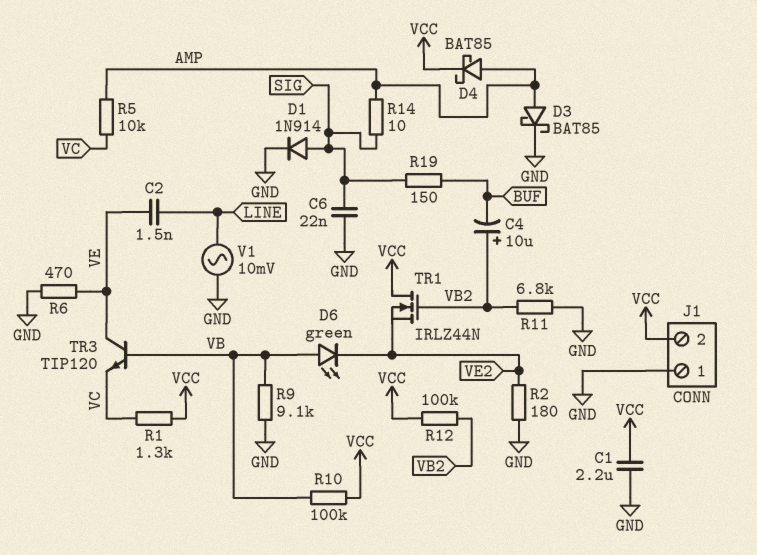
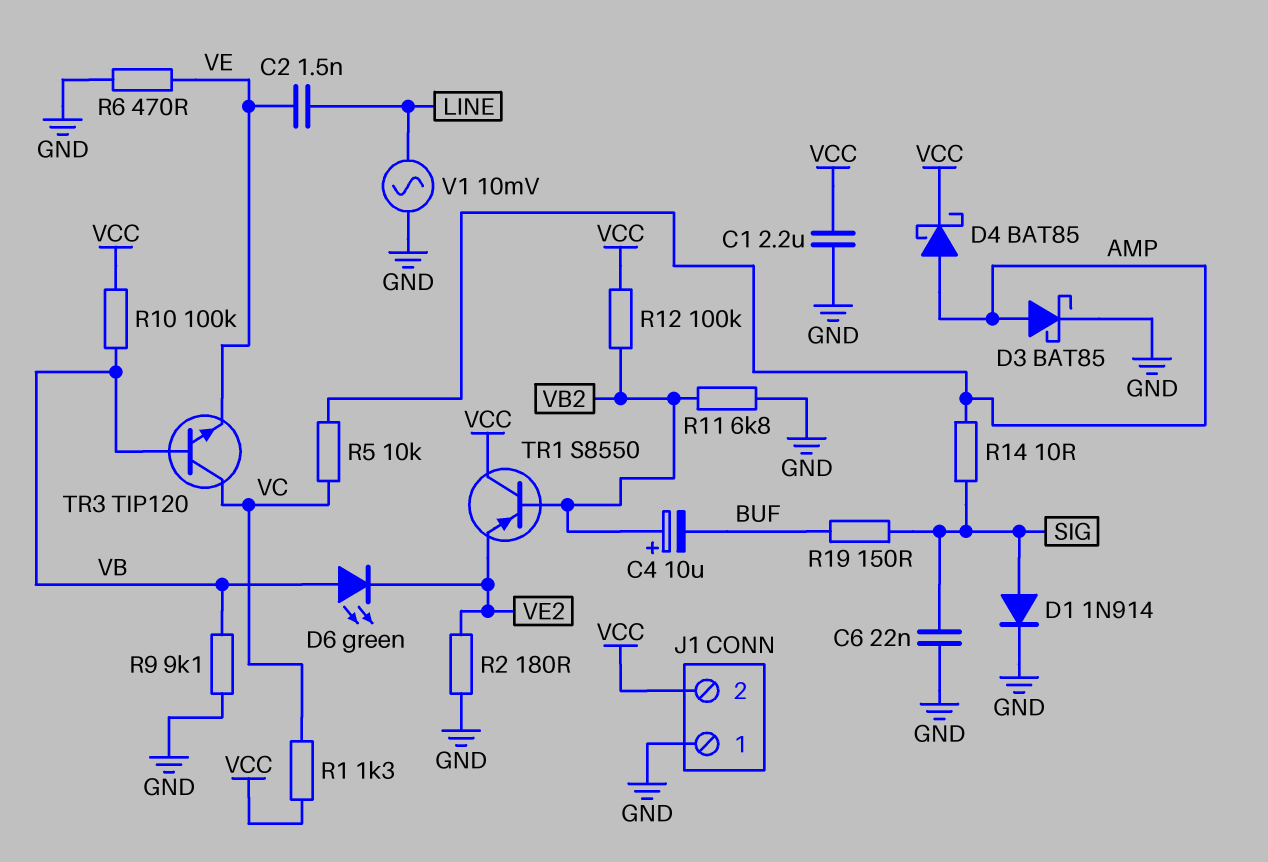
TR1: NMOS IRLZ44N (G VB2, D VCC, S VE2) -> PNP S8550 (B VB2, C VCC, E VE2)
TR3: NPN TIP120 (B VB, C VE, E VC) -> NPN TIP120 (B VB, C VC, E VE)

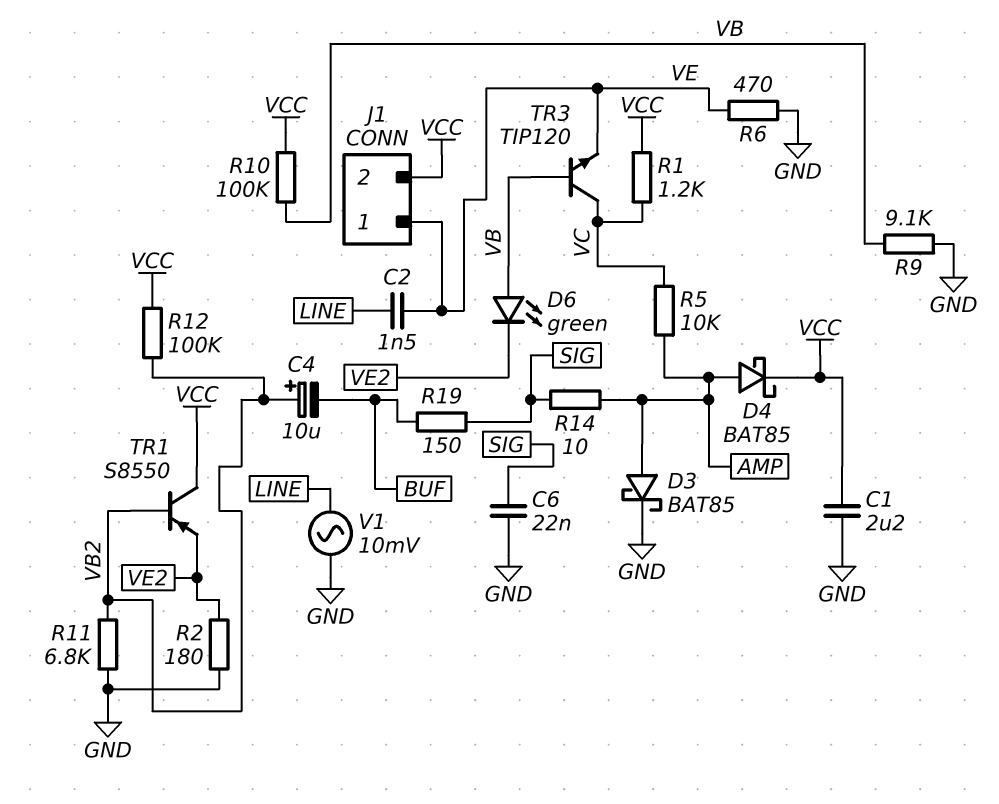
D1: diode 1N914 (A SIG, K GND) -> none
J1 pin 1: GND -> VE
R1: 1.3k (VC, VCC) -> 1.2k (VC, VCC)

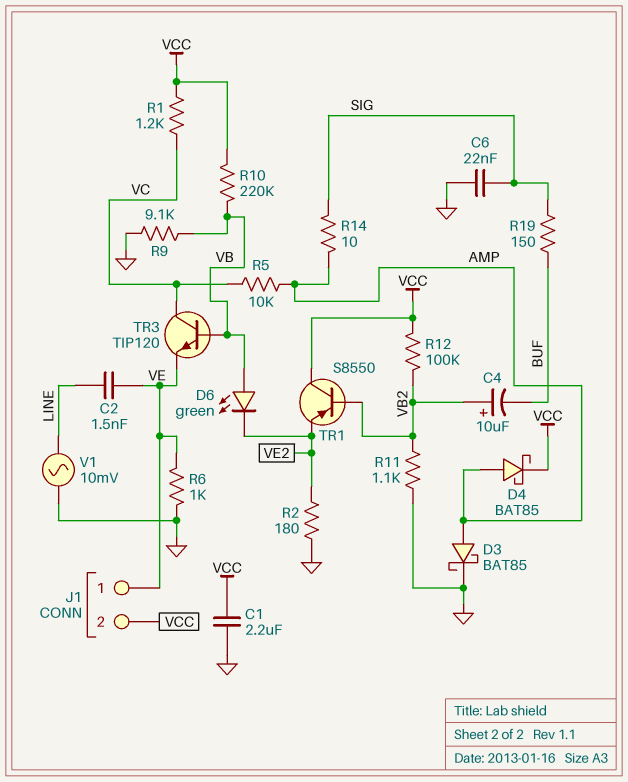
R6: 470 (GND, VE) -> 1k (GND, VE)
R10: 100k (VB, VCC) -> 220k (VB, VCC)
R11: 6.8k (GND, VB2) -> 1.1k (GND, VB2)

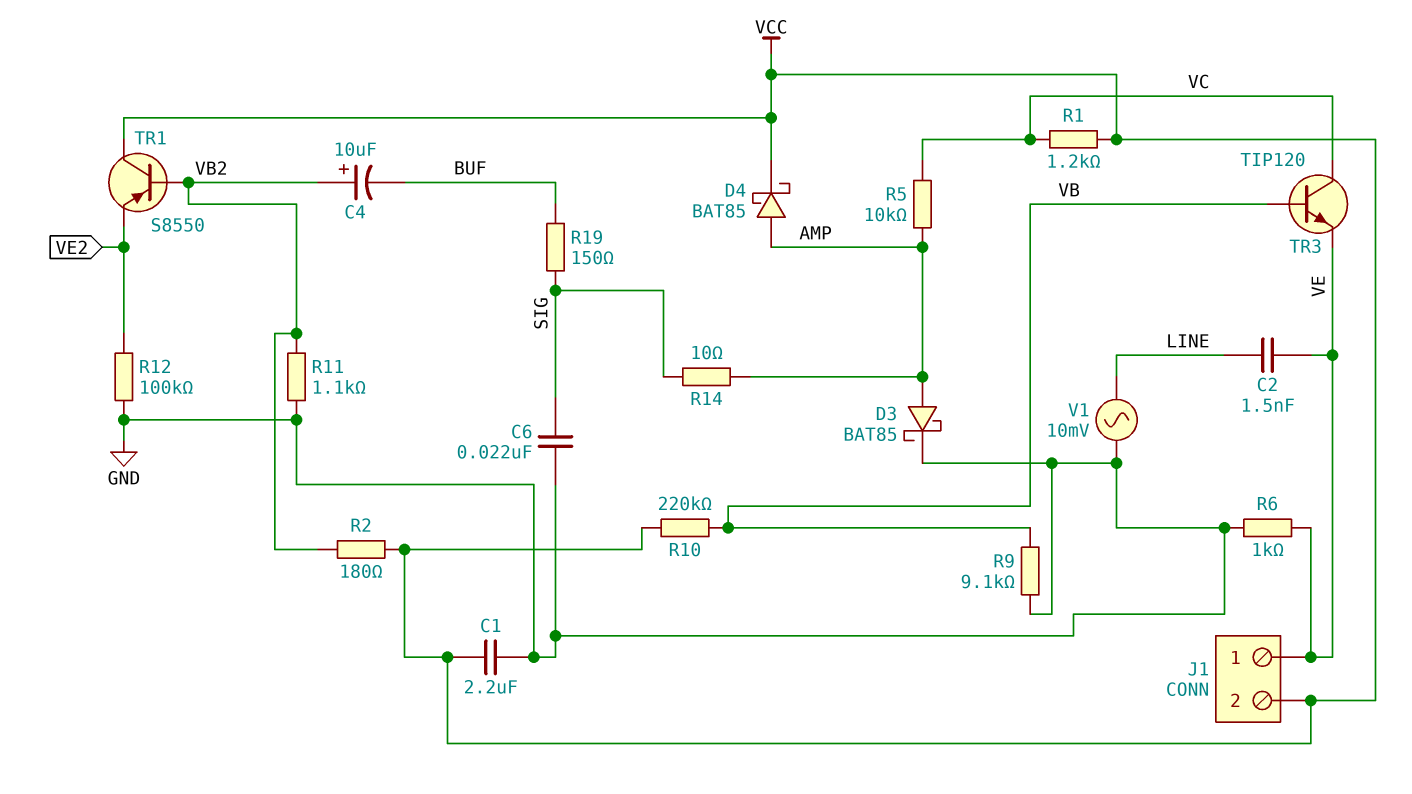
D6: LED green (A VB, K VE2) -> none
R2: 180 (GND, VE2) -> 180 (VB2, VCC)
R12: 100k (VB2, VCC) -> 100k (GND, VE2)

